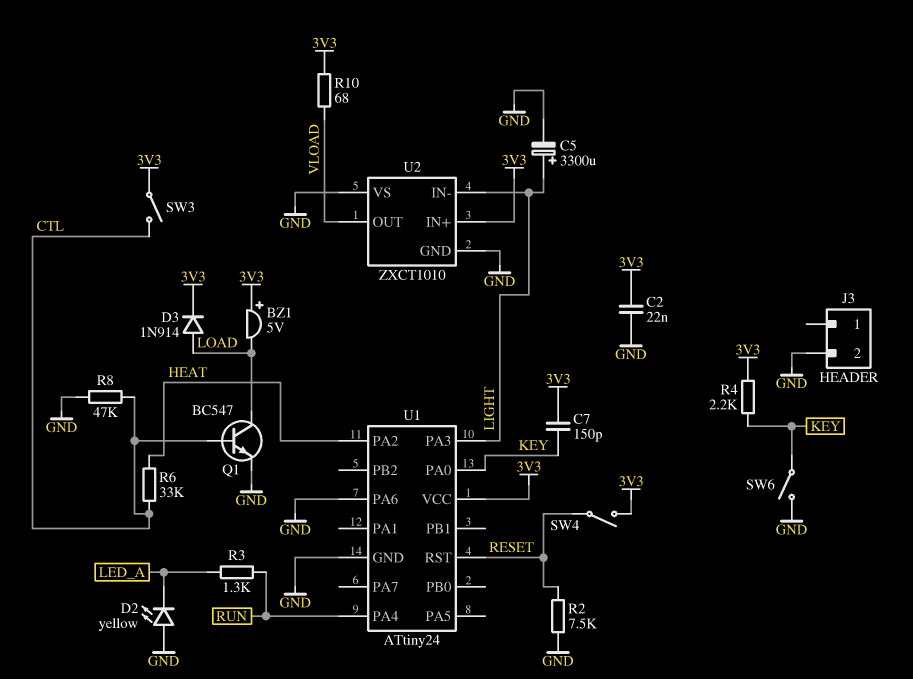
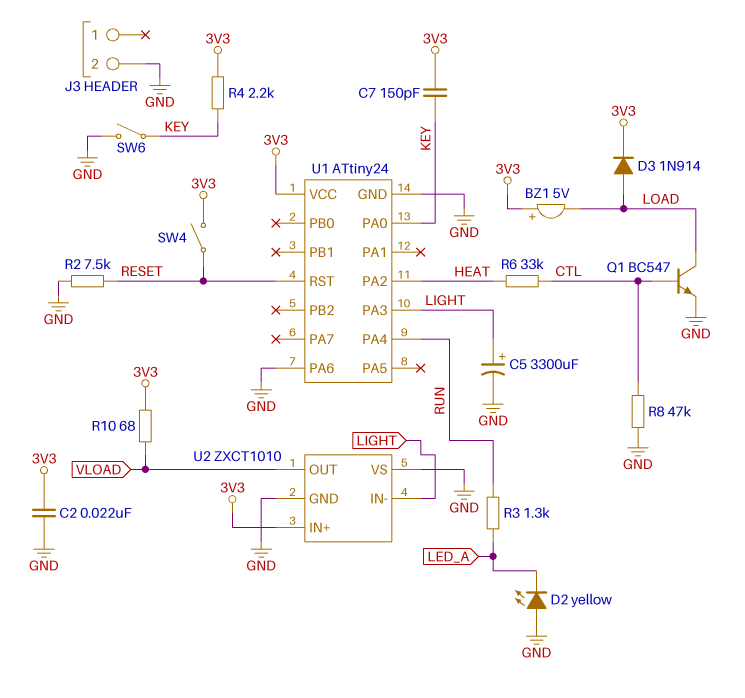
SW3: switch (3V3, CTL) -> none

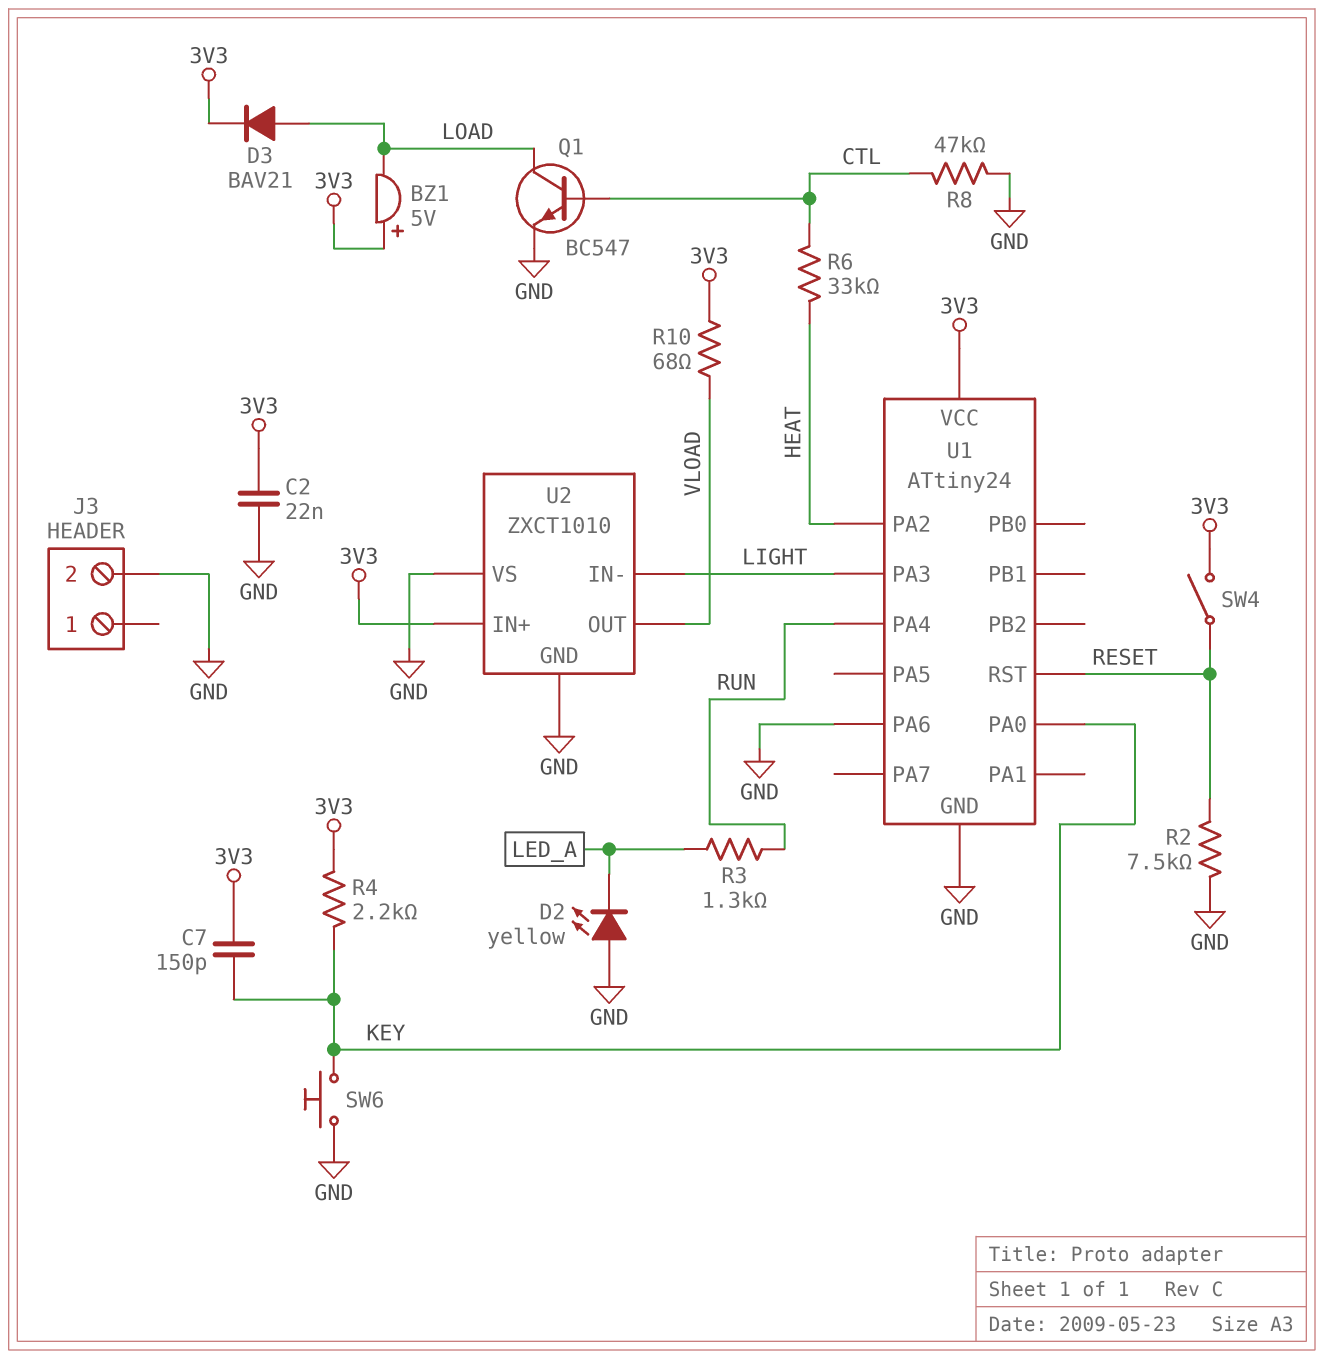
C5: 3300uF (plus LIGHT, minus GND) -> none
D3: diode 1N914 (A LOAD, K 3V3) -> diode BAV21 (A LOAD, K 3V3)
SW6: switch (GND, KEY) -> button (GND, KEY)

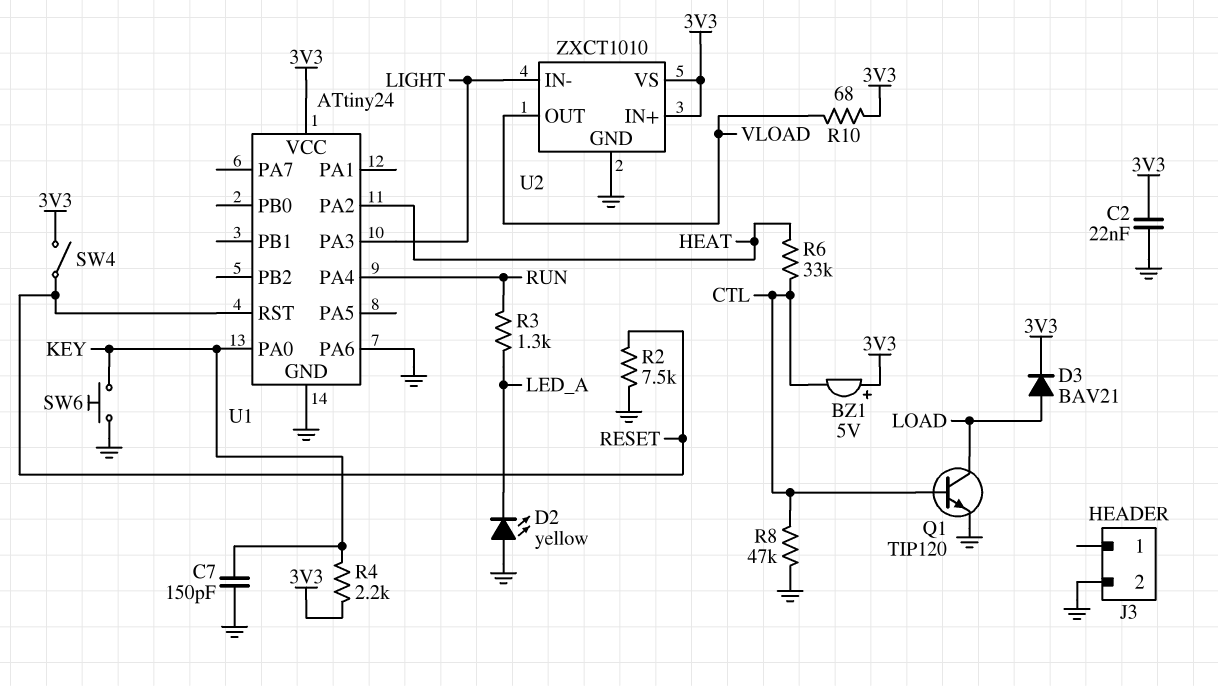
BZ1: buzzer 5V (plus 3V3, minus LOAD) -> buzzer 5V (plus 3V3, minus CTL)
C7: 150pF (3V3, KEY) -> 150pF (GND, KEY)
Q1: NPN BC547 (B CTL, C LOAD, E GND) -> NPN TIP120 (B CTL, C LOAD, E GND)
U2 pin VS: GND -> 3V3

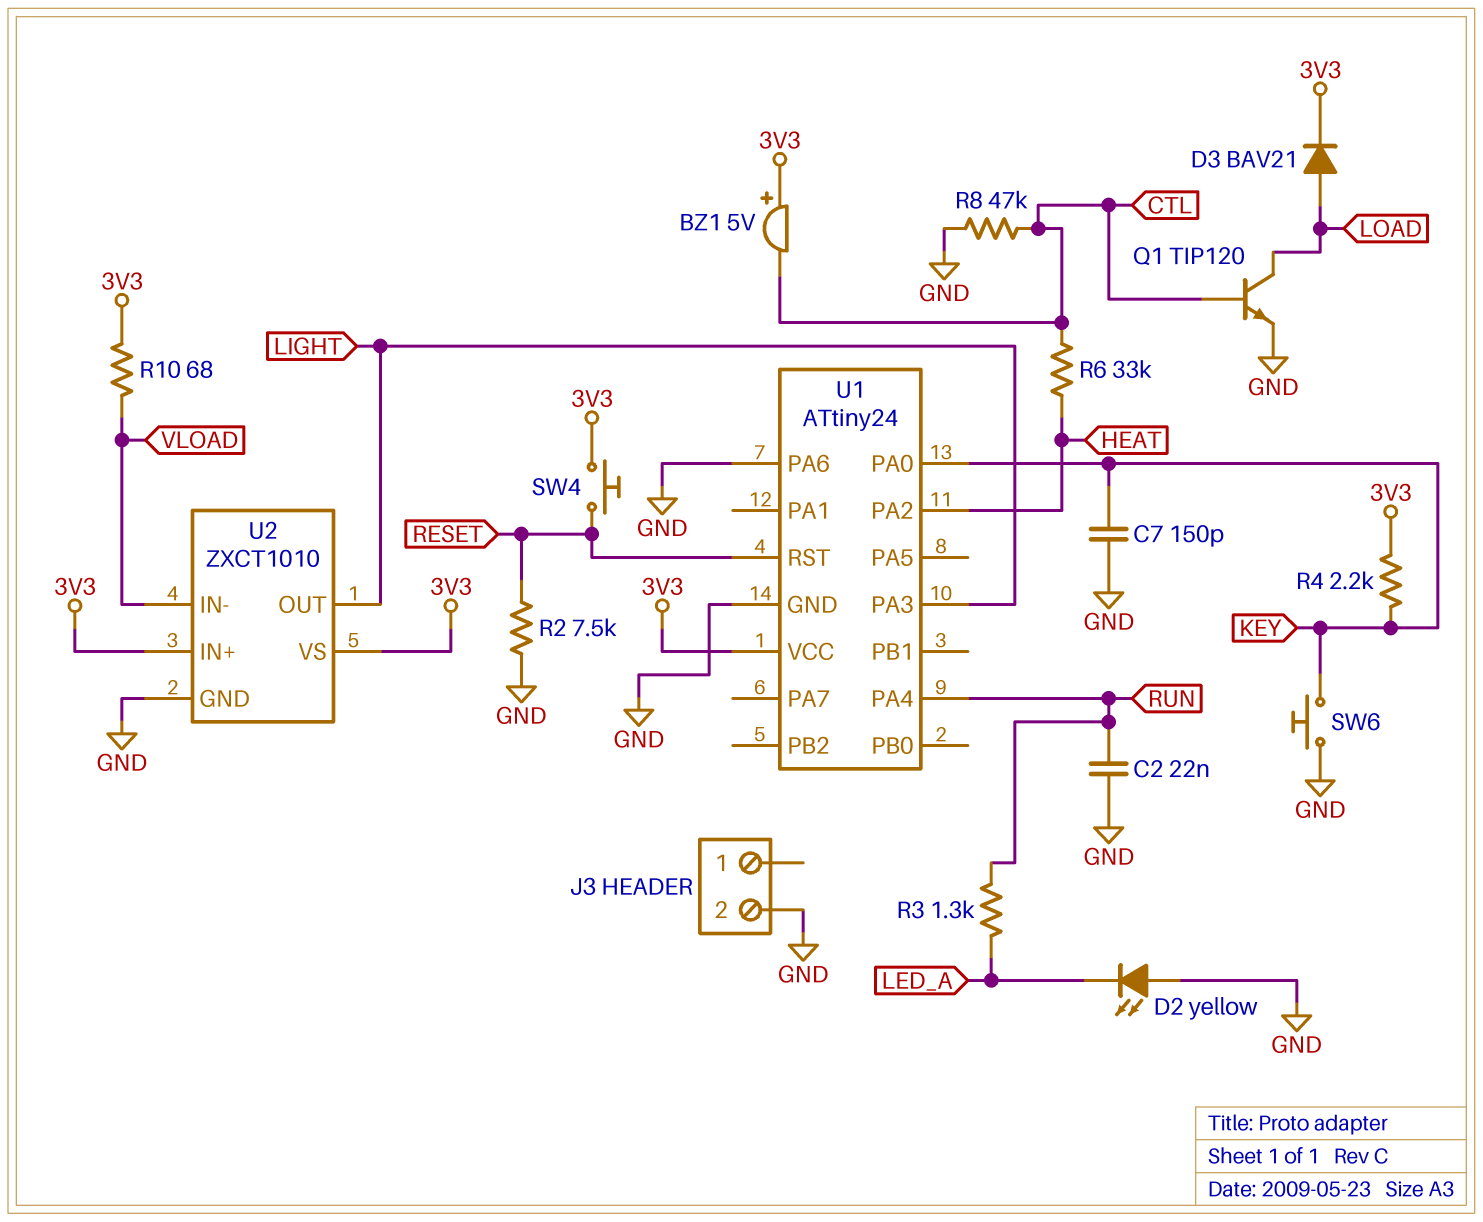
C2: 22nF (3V3, GND) -> 22nF (GND, RUN)
SW4: switch (3V3, RESET) -> button (3V3, RESET)
U2 pin IN-: LIGHT -> VLOAD
U2 pin OUT: VLOAD -> LIGHT

